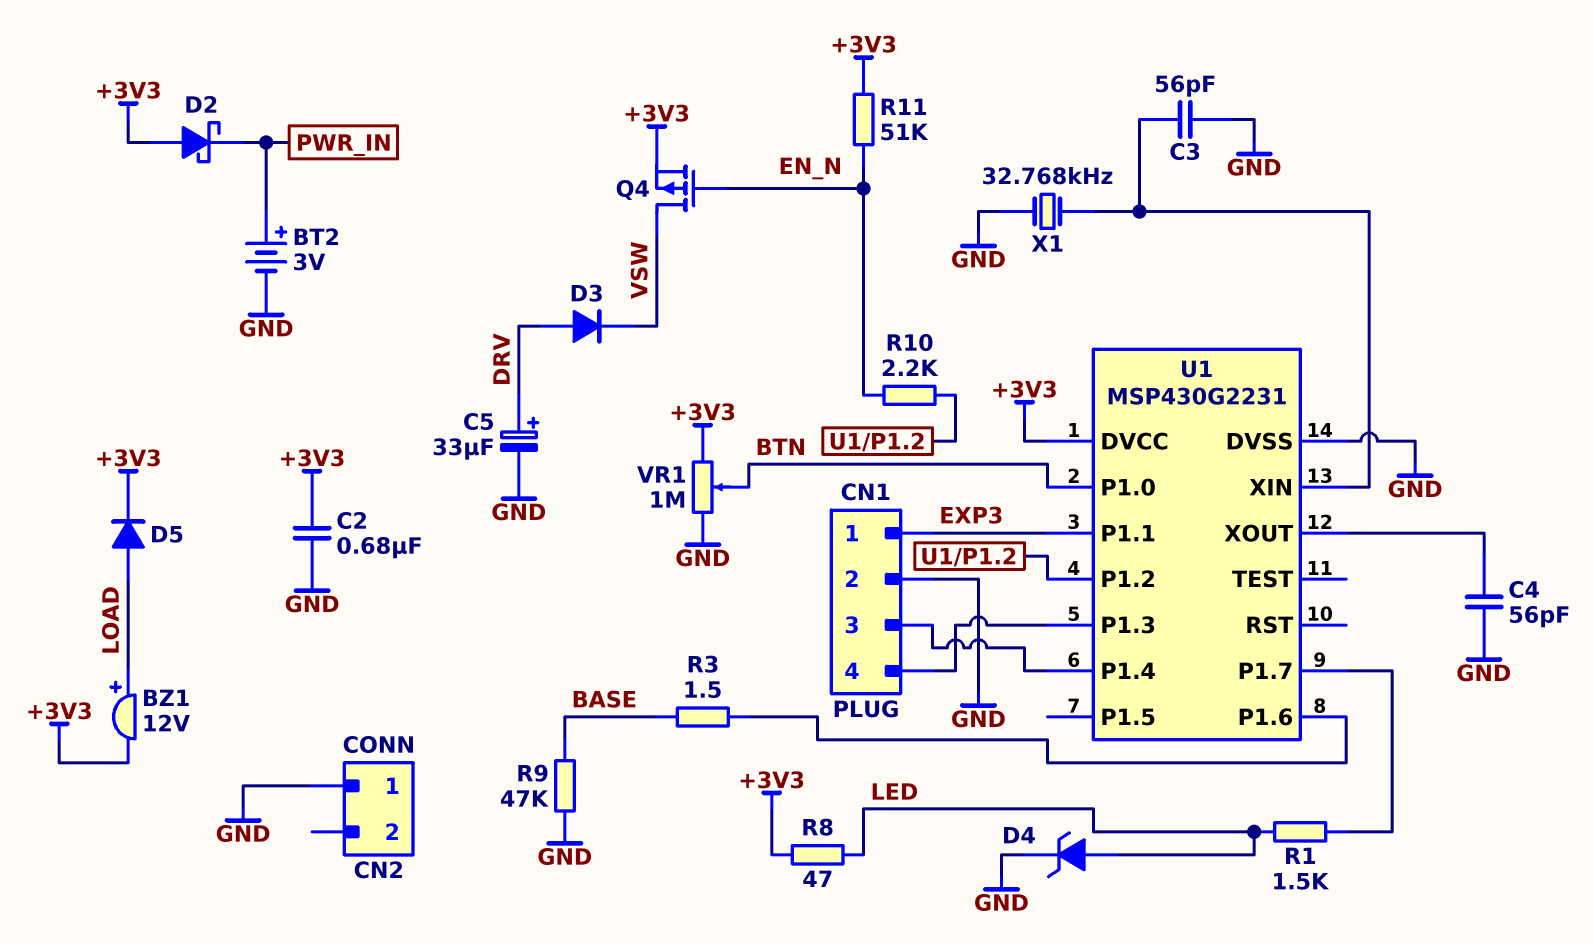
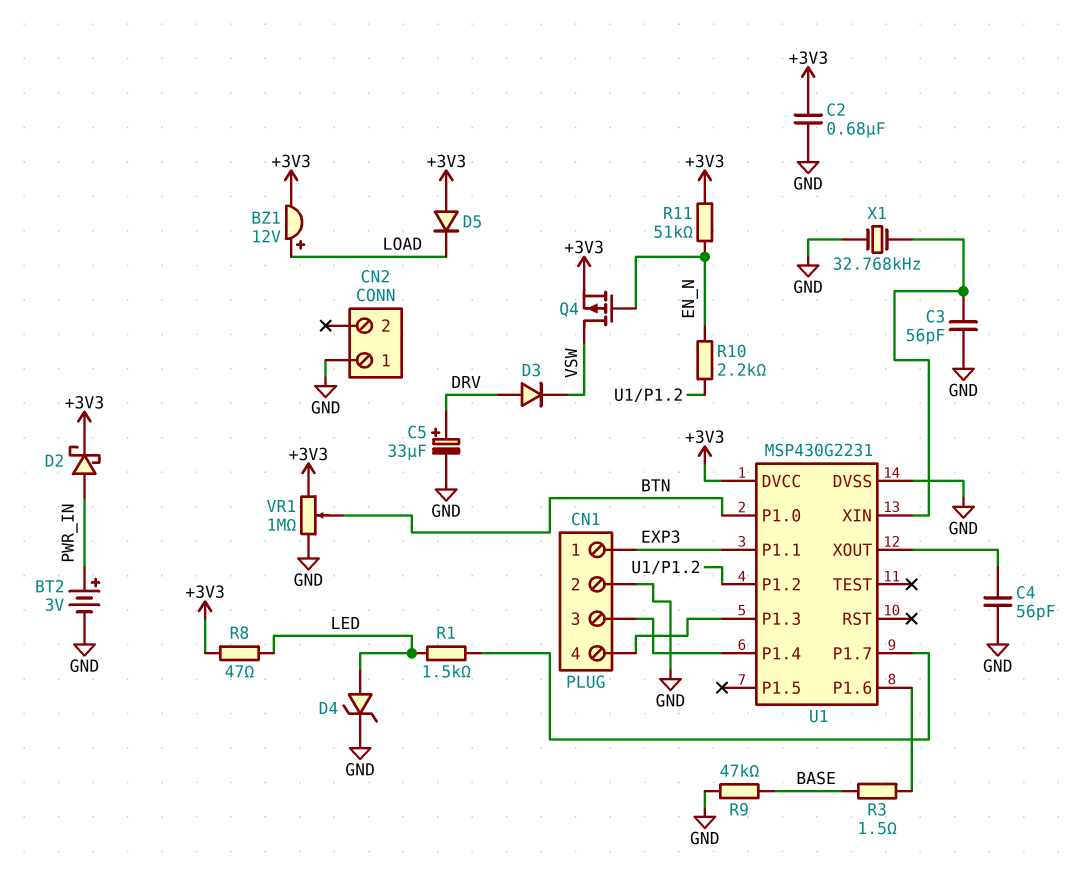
D2: schottky (A +3V3, K PWR_IN) -> schottky (A PWR_IN, K +3V3)
D5: diode (A LOAD, K +3V3) -> diode (A +3V3, K LOAD)

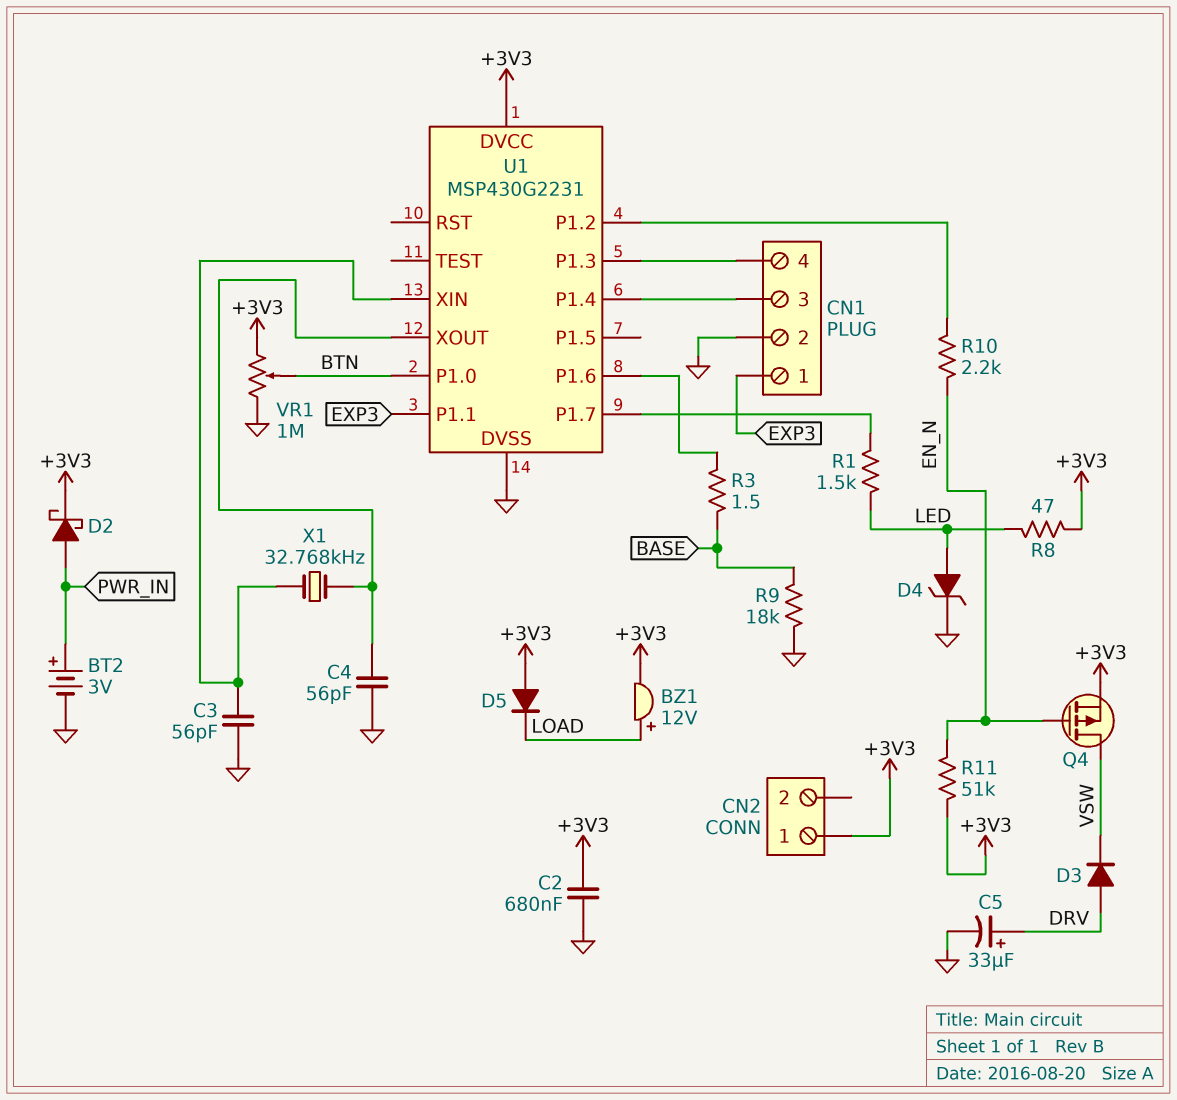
CN2 pin 1: GND -> +3V3
R9: 47k (BASE, GND) -> 18k (BASE, GND)
X1: 32.768kHz (GND, U1/XIN) -> 32.768kHz (U1/XIN, U1/XOUT)

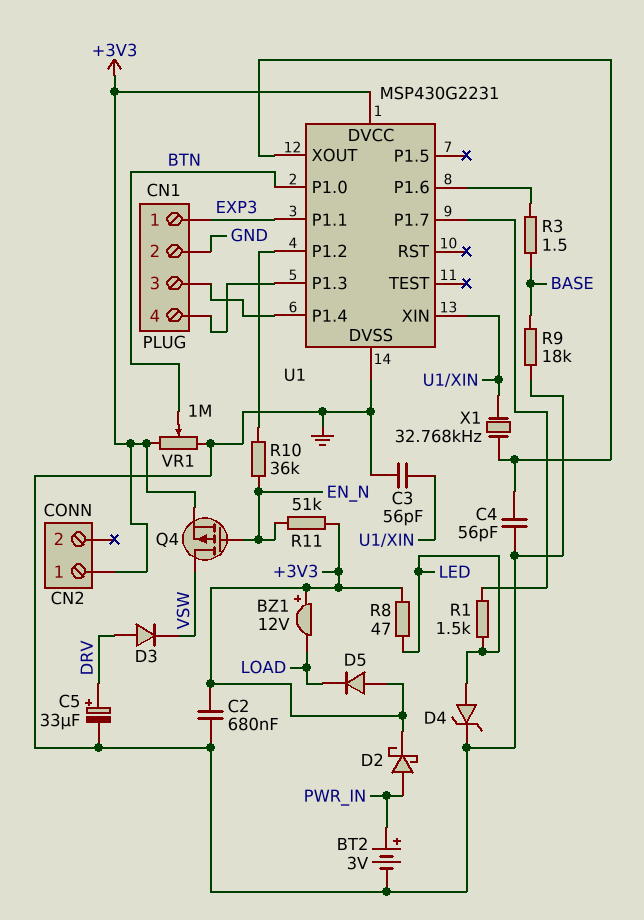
BZ1: buzzer 12V (plus LOAD, minus +3V3) -> buzzer 12V (plus +3V3, minus LOAD)
R10: 2.2k (EN_N, U1/P1.2) -> 36k (EN_N, U1/P1.2)

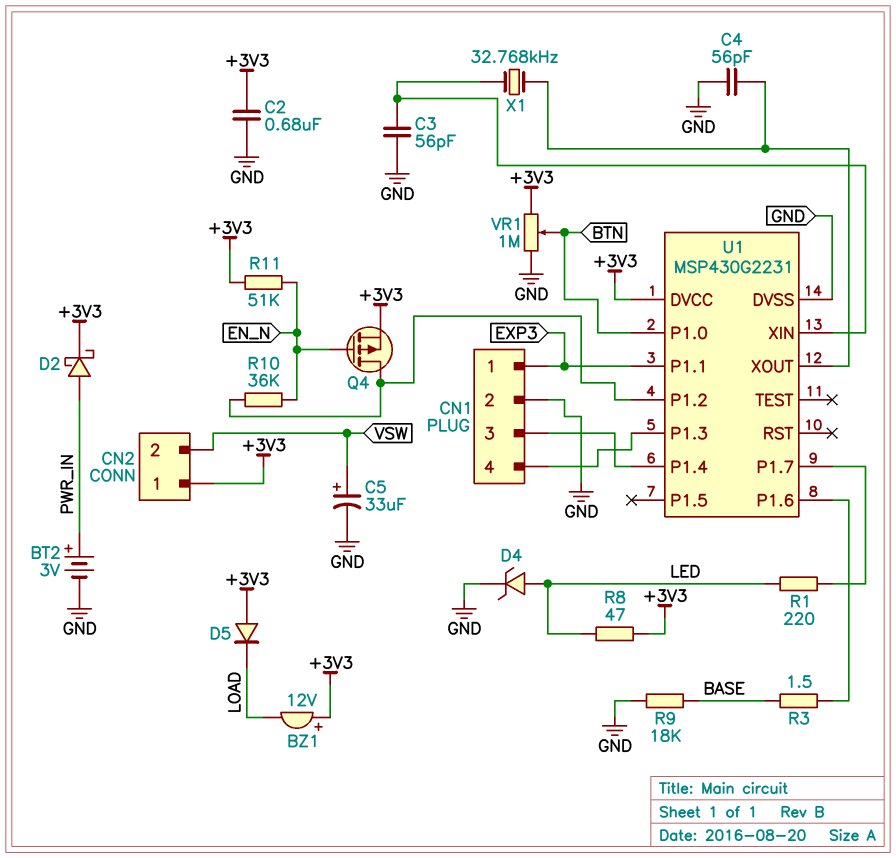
C5: 33uF (plus DRV, minus GND) -> 33uF (plus VSW, minus GND)
CN2 pin 2: none -> VSW
D3: diode (A DRV, K VSW) -> none
Q4: PMOS (G EN_N, D VSW, S +3V3) -> PMOS (G EN_N, D U1/P1.2, S +3V3)
R1: 1.5k (LED, U1/P1.7) -> 220 (LED, U1/P1.7)

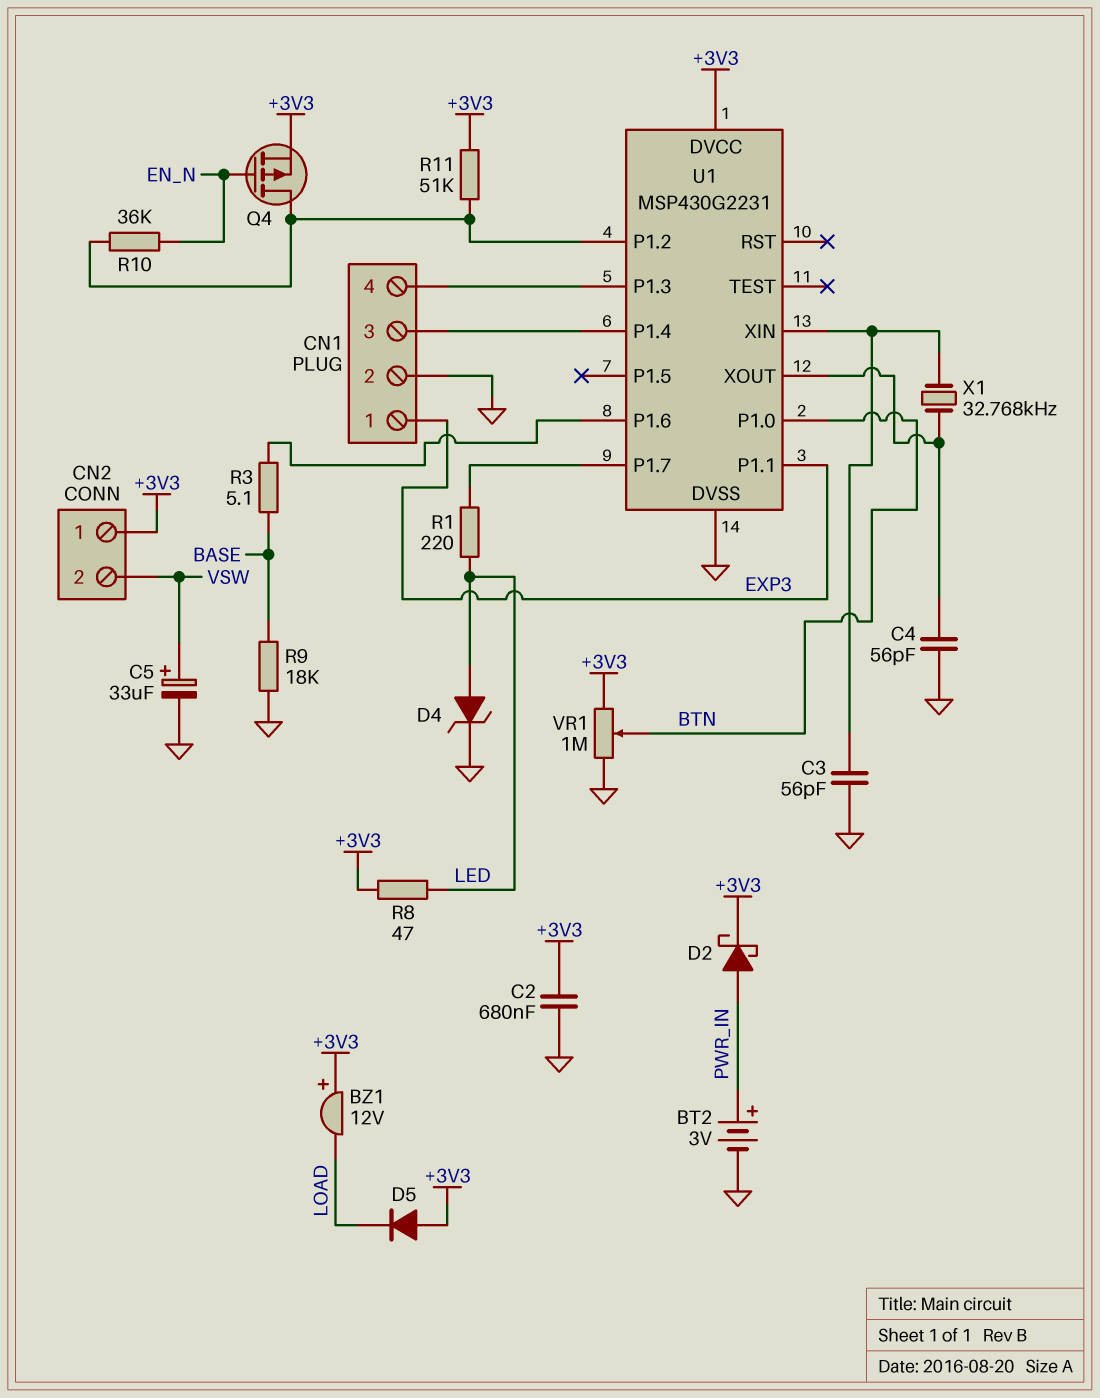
R3: 1.5 (BASE, U1/P1.6) -> 5.1 (BASE, U1/P1.6)
R11: 51k (+3V3, EN_N) -> 51k (+3V3, U1/P1.2)

